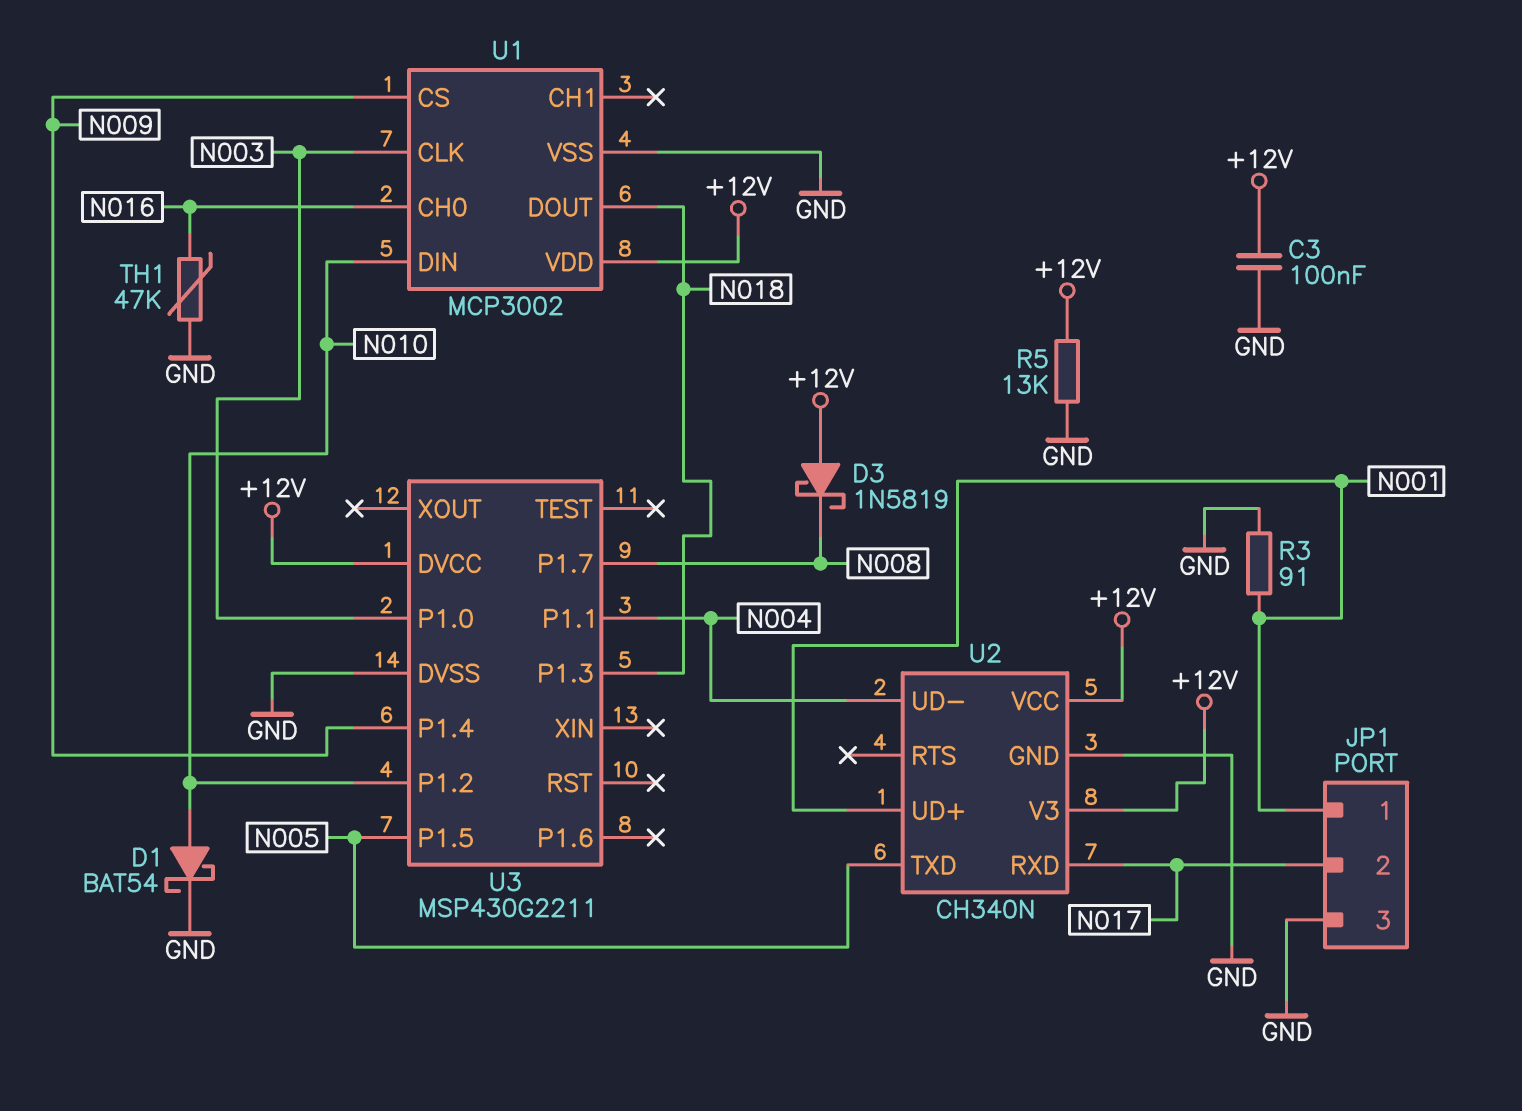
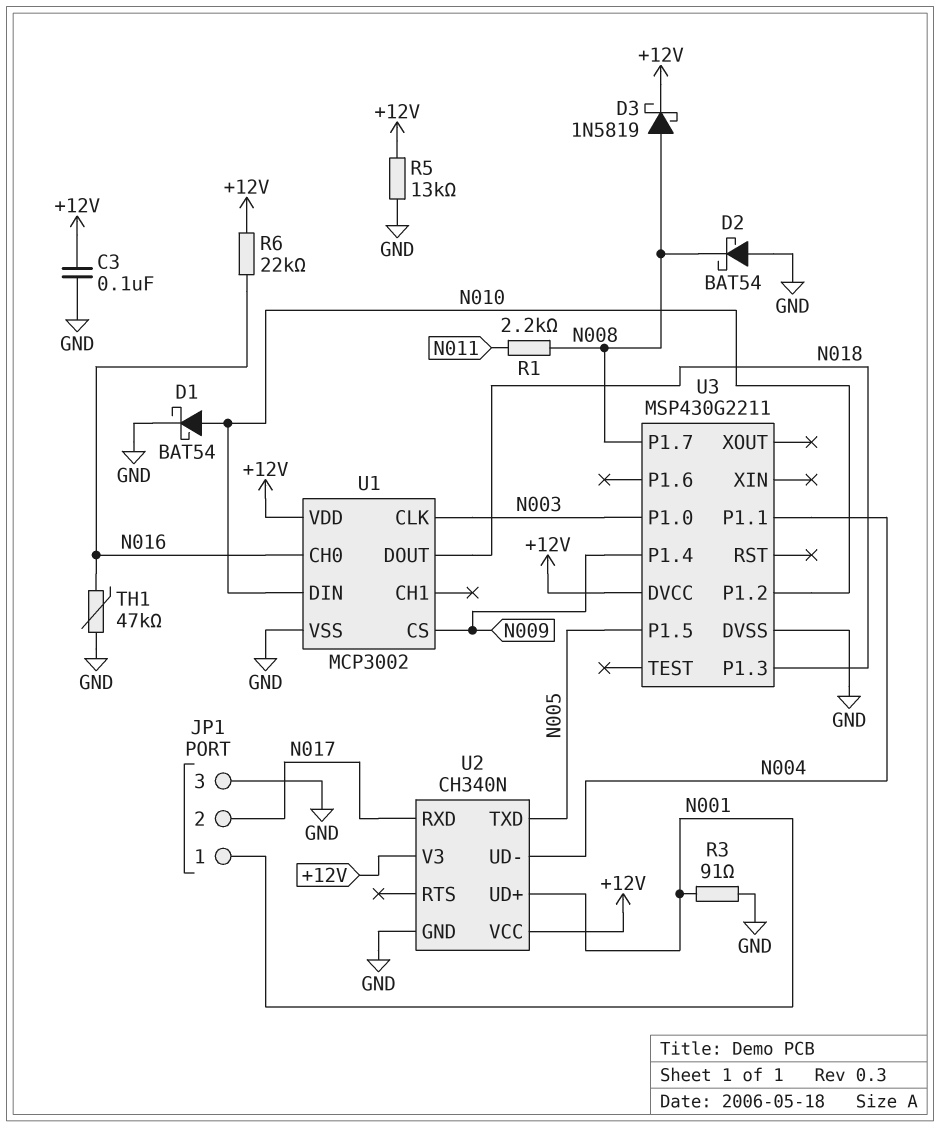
D2: none -> schottky BAT54 (A GND, K N008)
D3: schottky 1N5819 (A +12V, K N008) -> schottky 1N5819 (A N008, K +12V)
R1: none -> 2.2k (N008, N011)
R6: none -> 22k (+12V, N016)

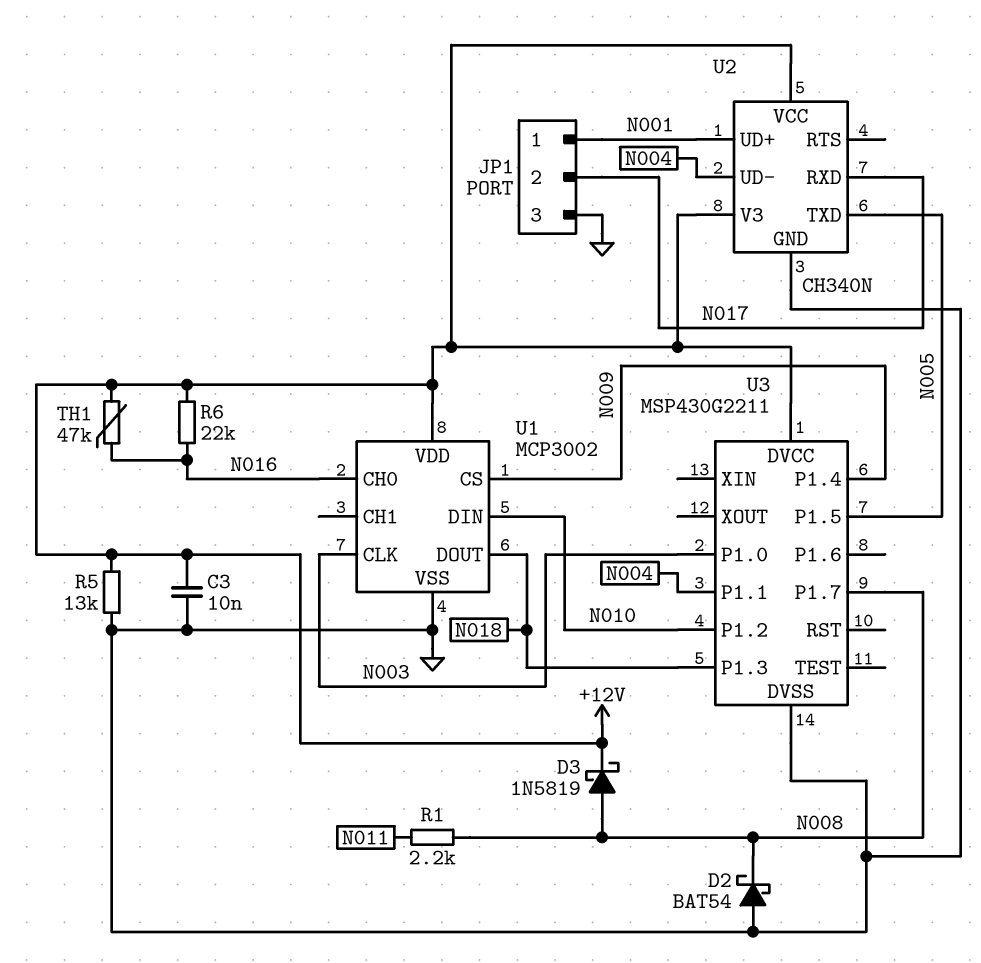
C3: 100nF (+12V, GND) -> 10nF (+12V, GND)
D1: schottky BAT54 (A N010, K GND) -> none
R3: 91 (GND, N001) -> none
TH1: 47k (GND, N016) -> 47k (+12V, N016)

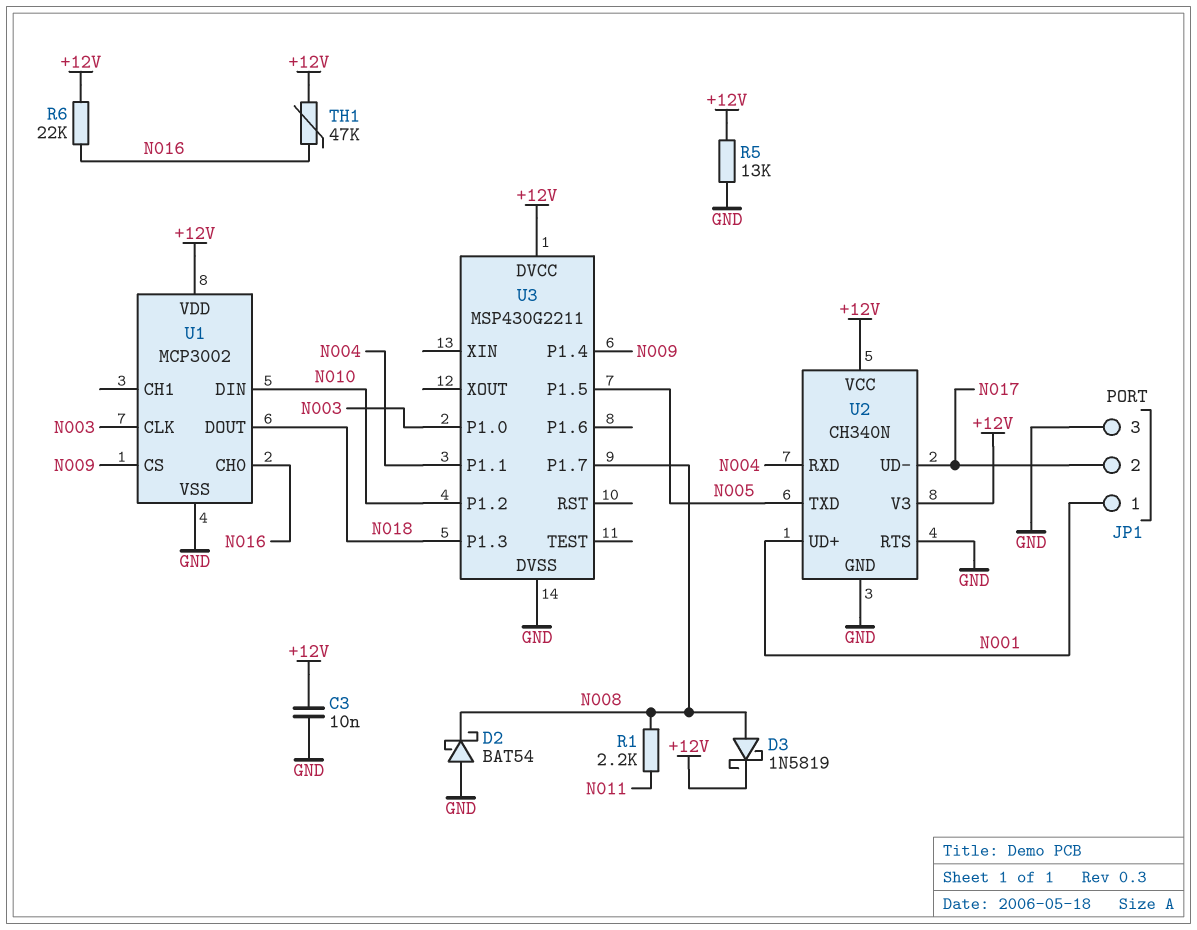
U2 pin RTS: none -> GND
U2 pin RXD: N017 -> N004
U2 pin UD-: N004 -> N017

